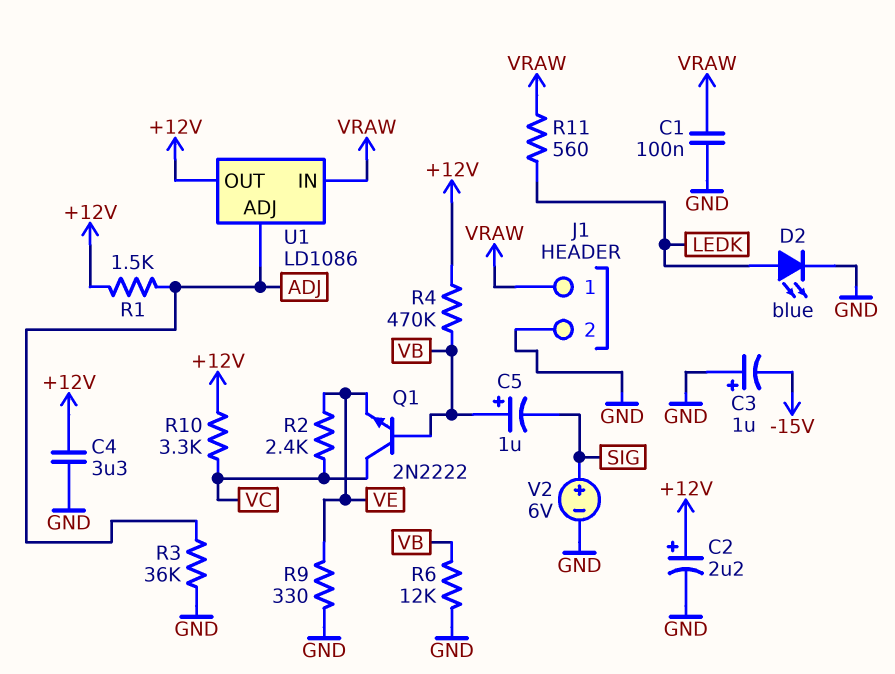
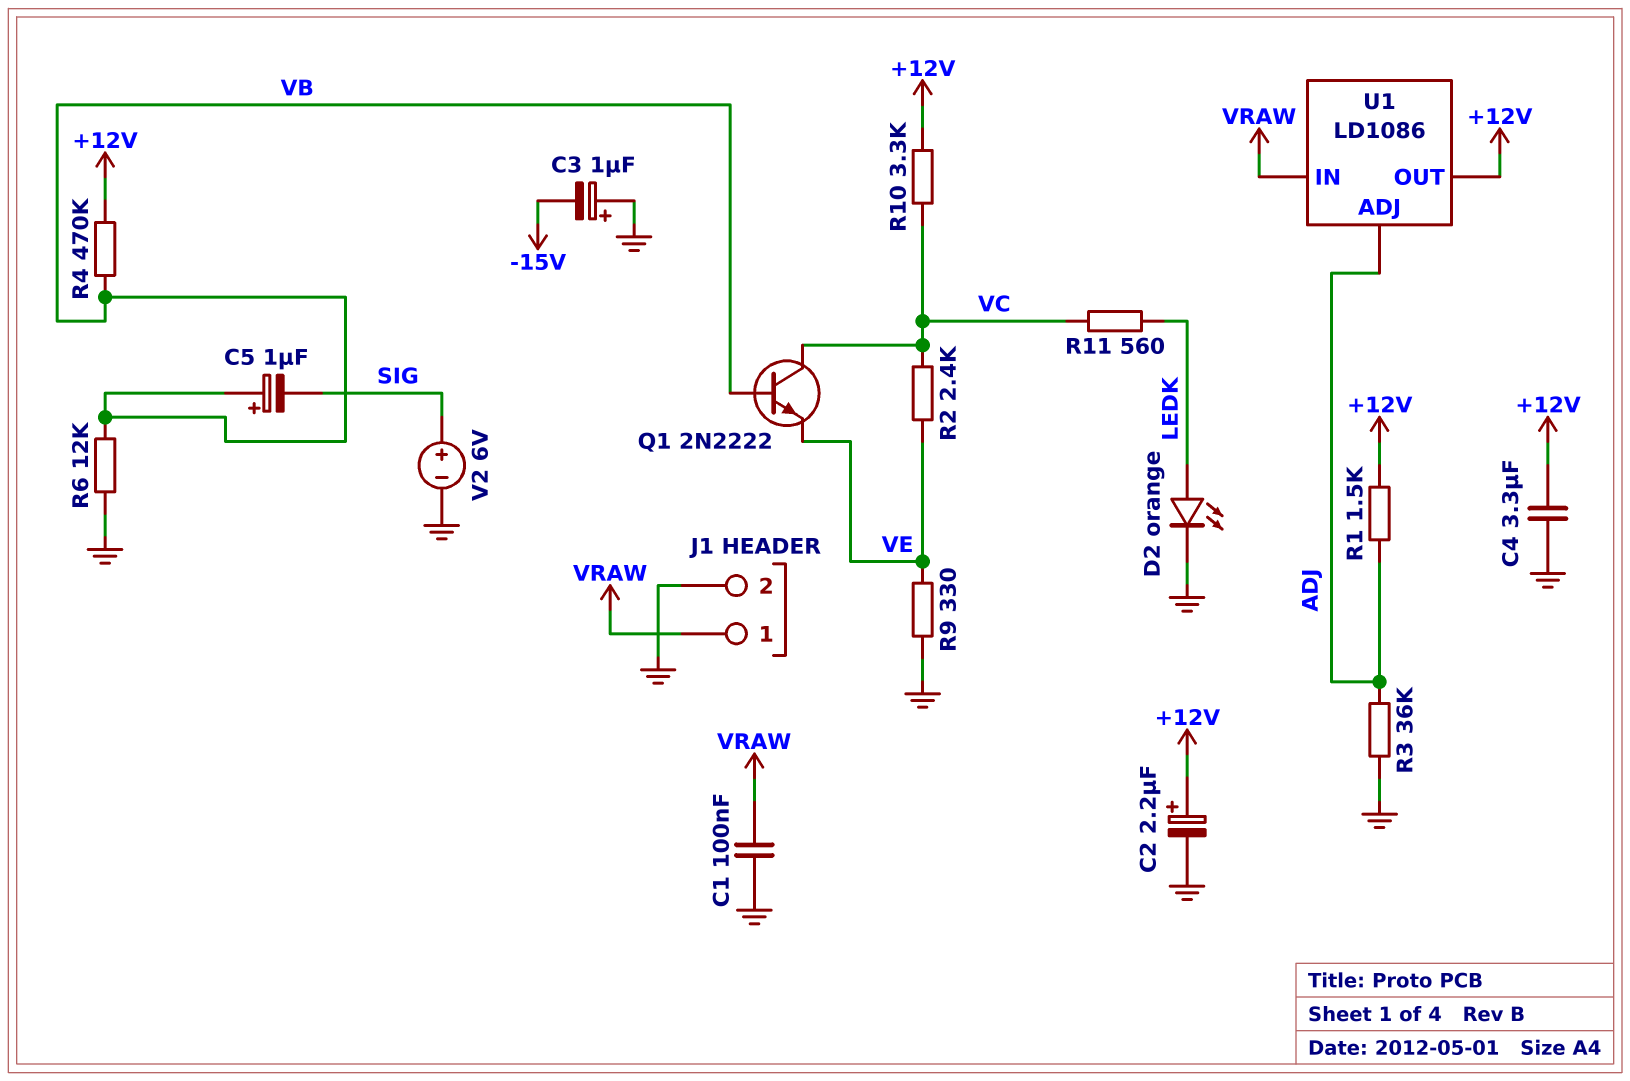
D2: LED blue (A LEDK, K GND) -> LED orange (A LEDK, K GND)
R11: 560 (LEDK, VRAW) -> 560 (LEDK, VC)

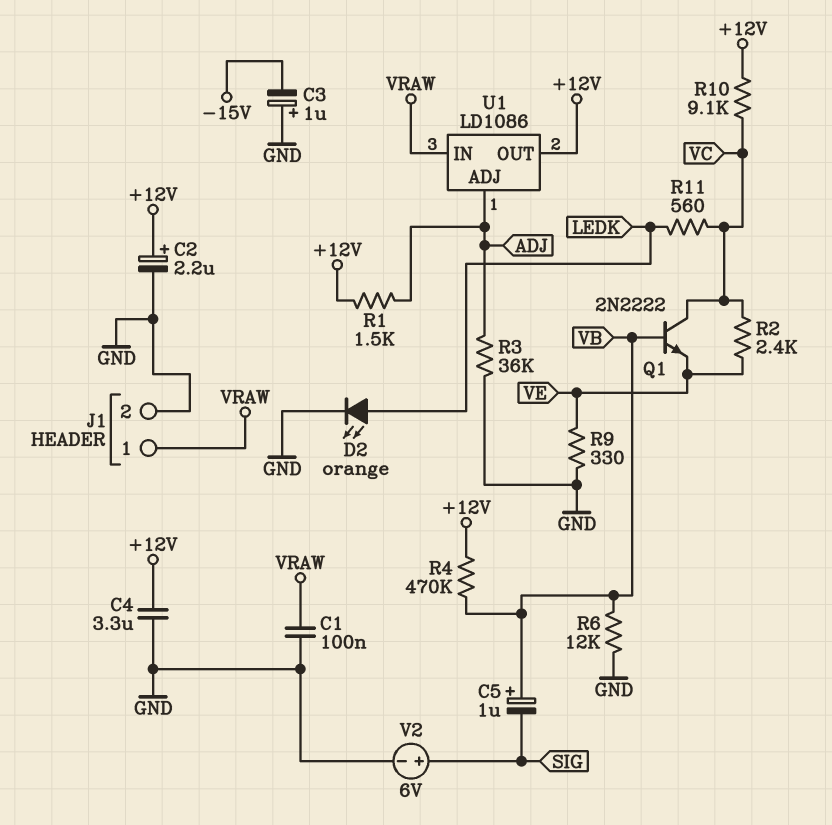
R10: 3.3k (+12V, VC) -> 9.1k (+12V, VC)

